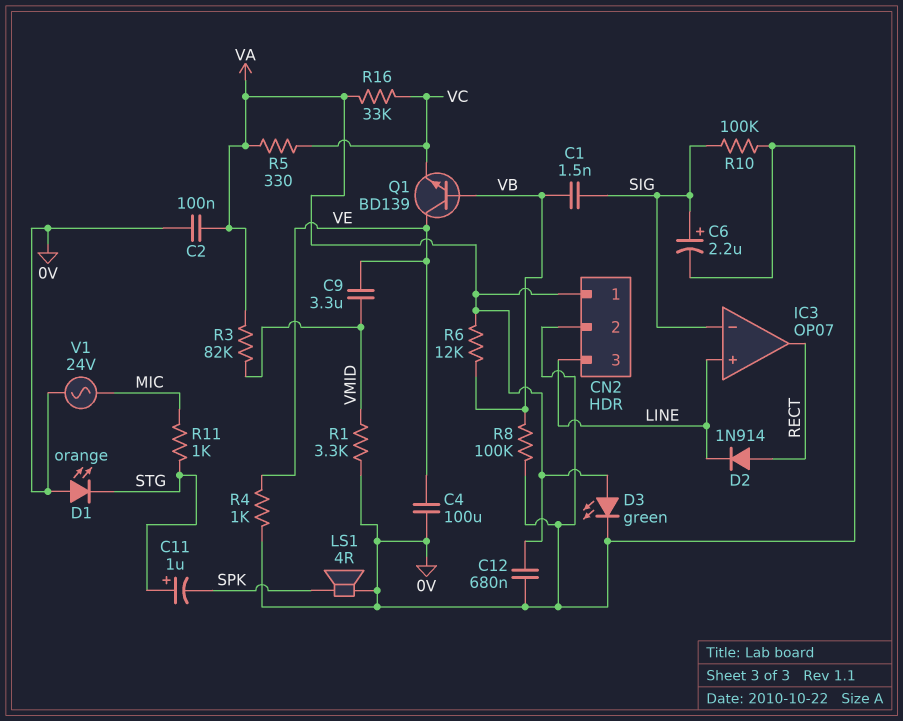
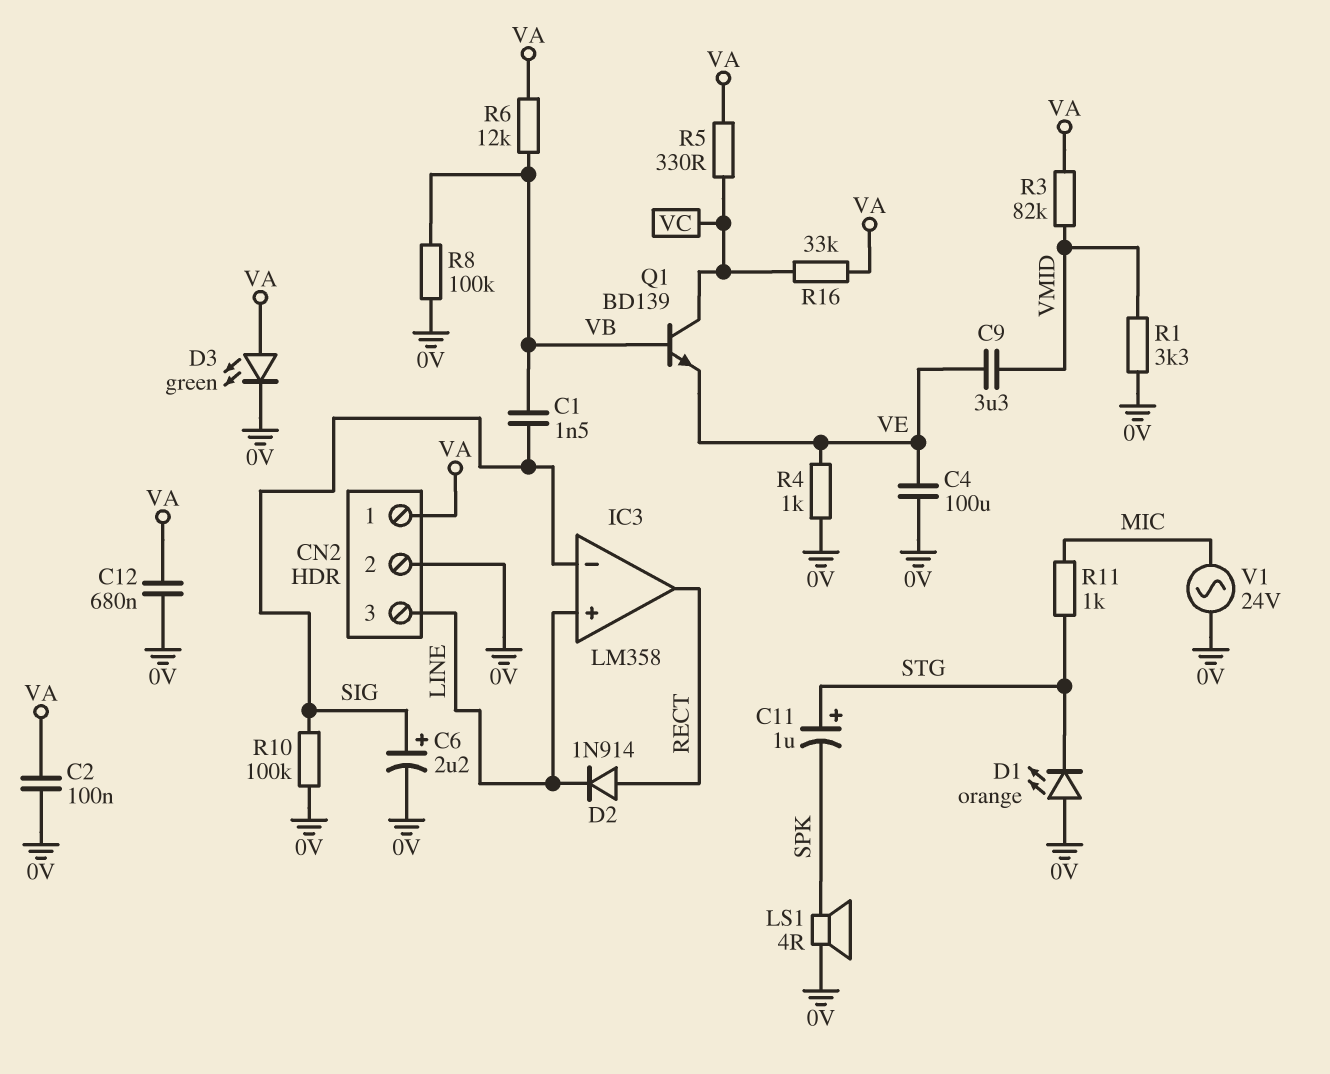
IC3: OP07 -> LM358
Q1: NPN BD139 (B VB, C VE, E VC) -> NPN BD139 (B VB, C VC, E VE)

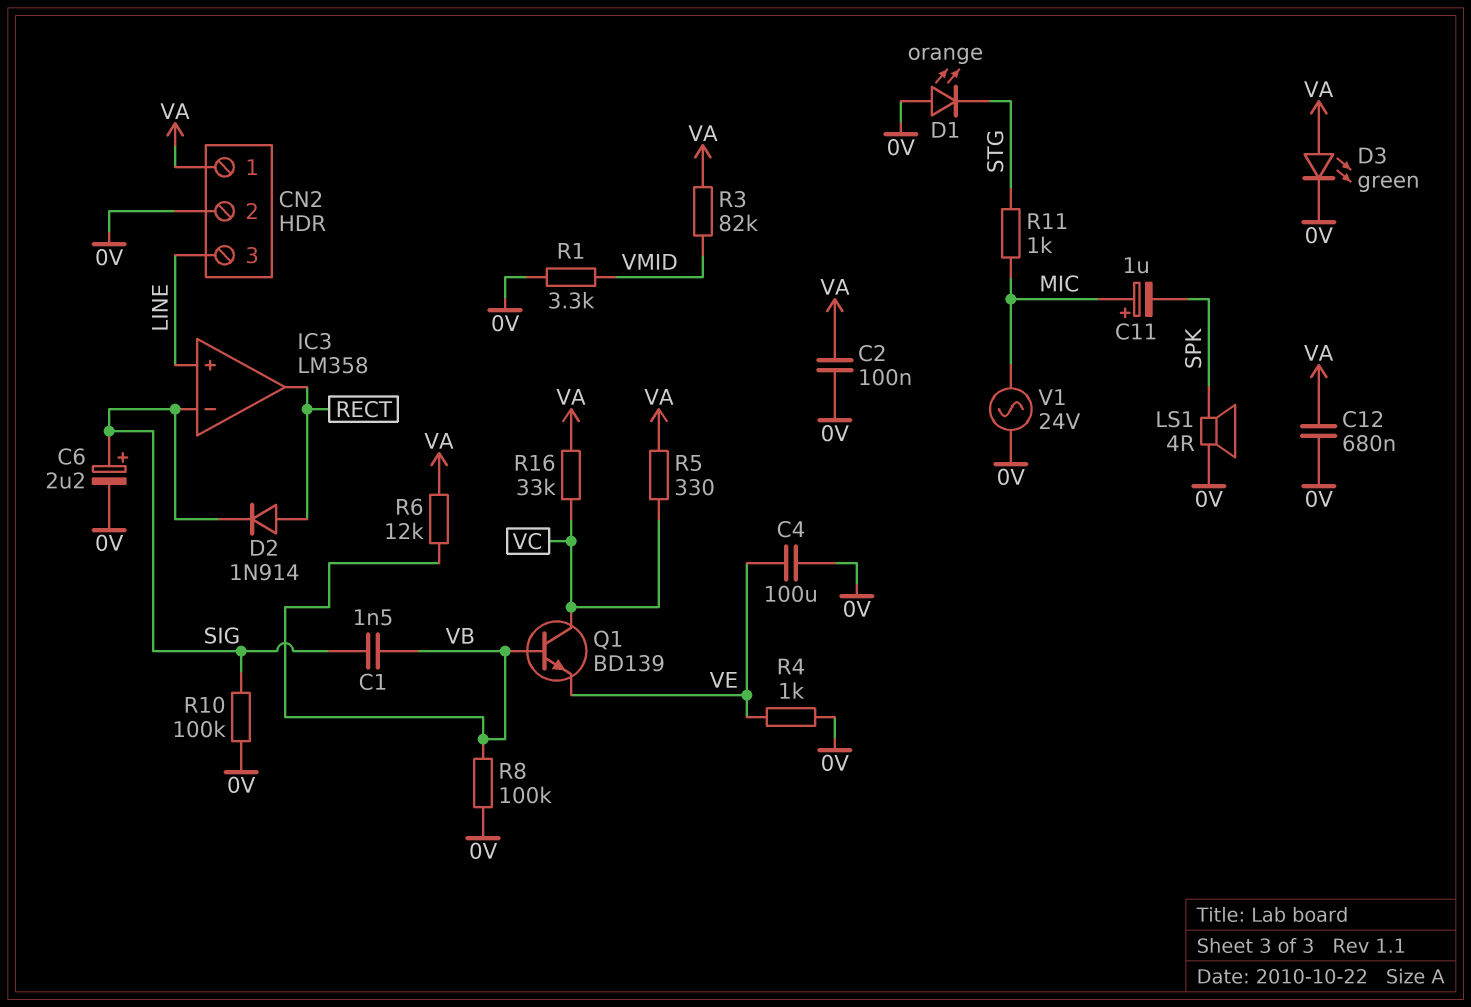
C9: 3.3uF (VE, VMID) -> none
C11: 1uF (plus STG, minus SPK) -> 1uF (plus MIC, minus SPK)
D2: diode 1N914 (A RECT, K LINE) -> diode 1N914 (A RECT, K SIG)

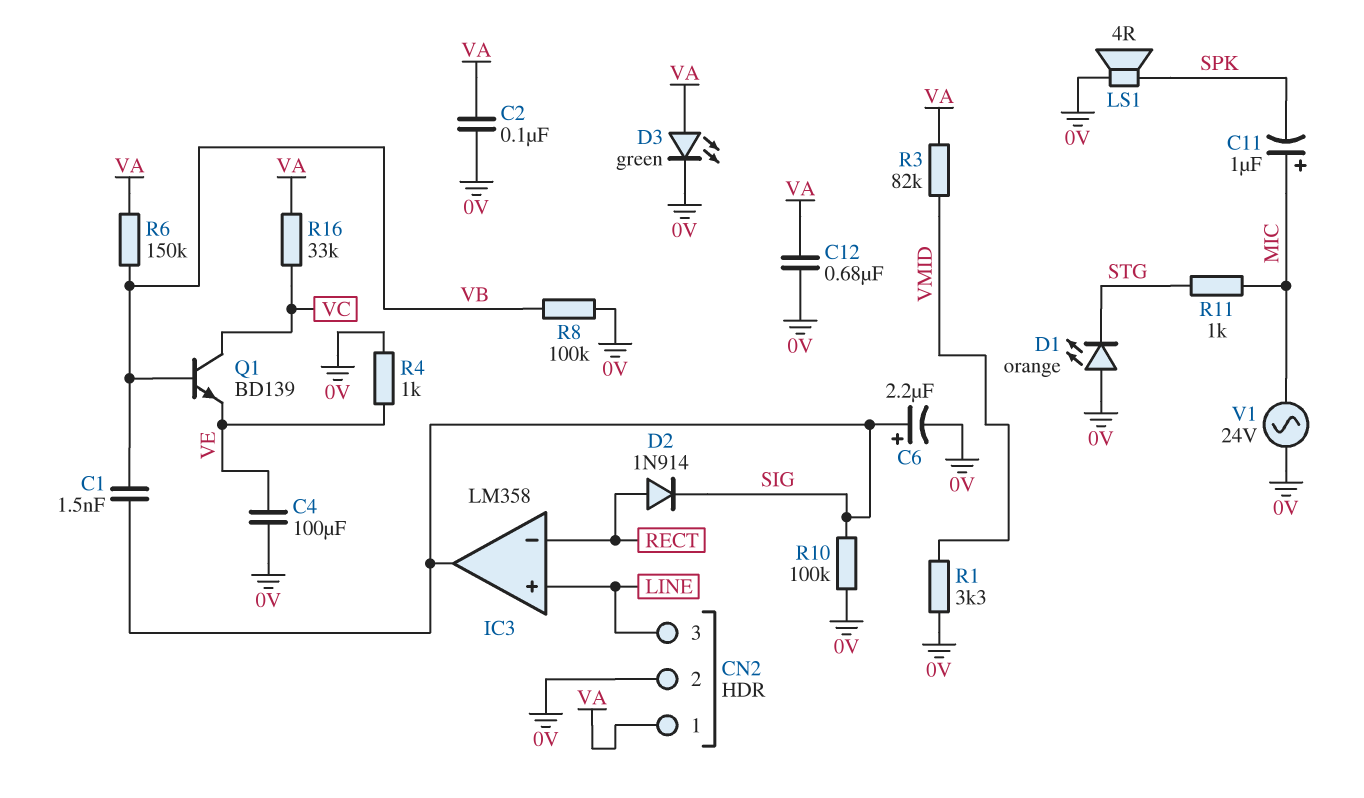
IC3 pin in-: SIG -> RECT
IC3 pin out: RECT -> SIG
R5: 330 (VA, VC) -> none
R6: 12k (VA, VB) -> 150k (VA, VB)

